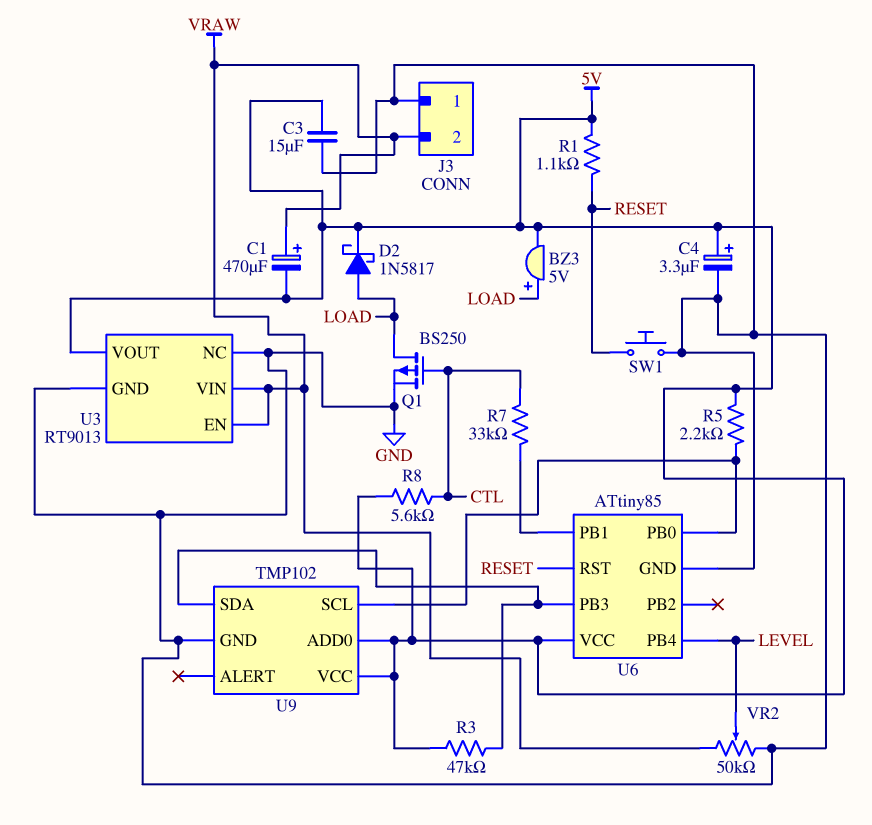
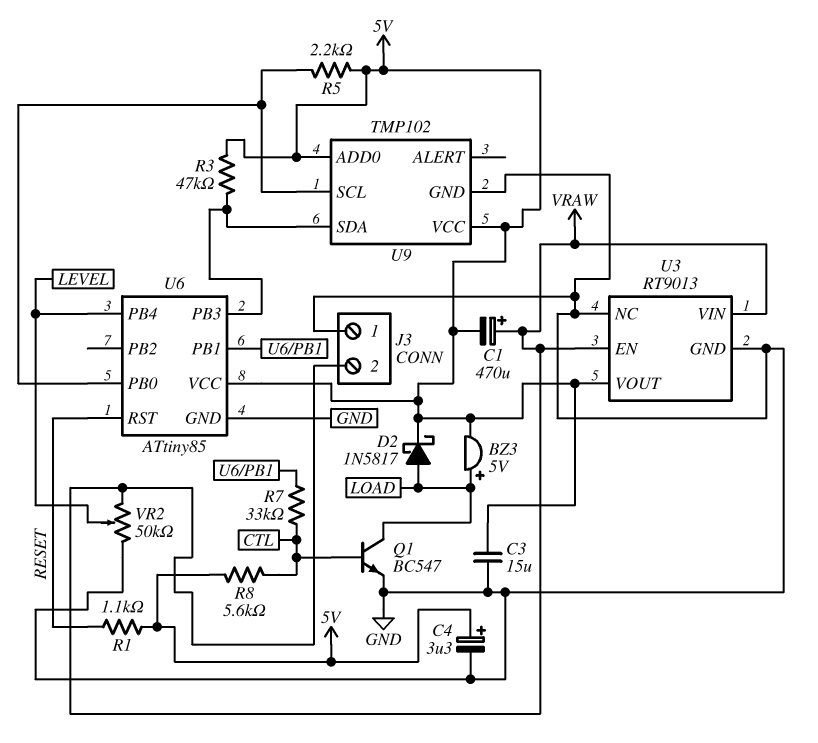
Q1: PMOS BS250 (G CTL, D LOAD, S GND) -> NPN BC547 (B CTL, C LOAD, E GND)
SW1: button (GND, RESET) -> none

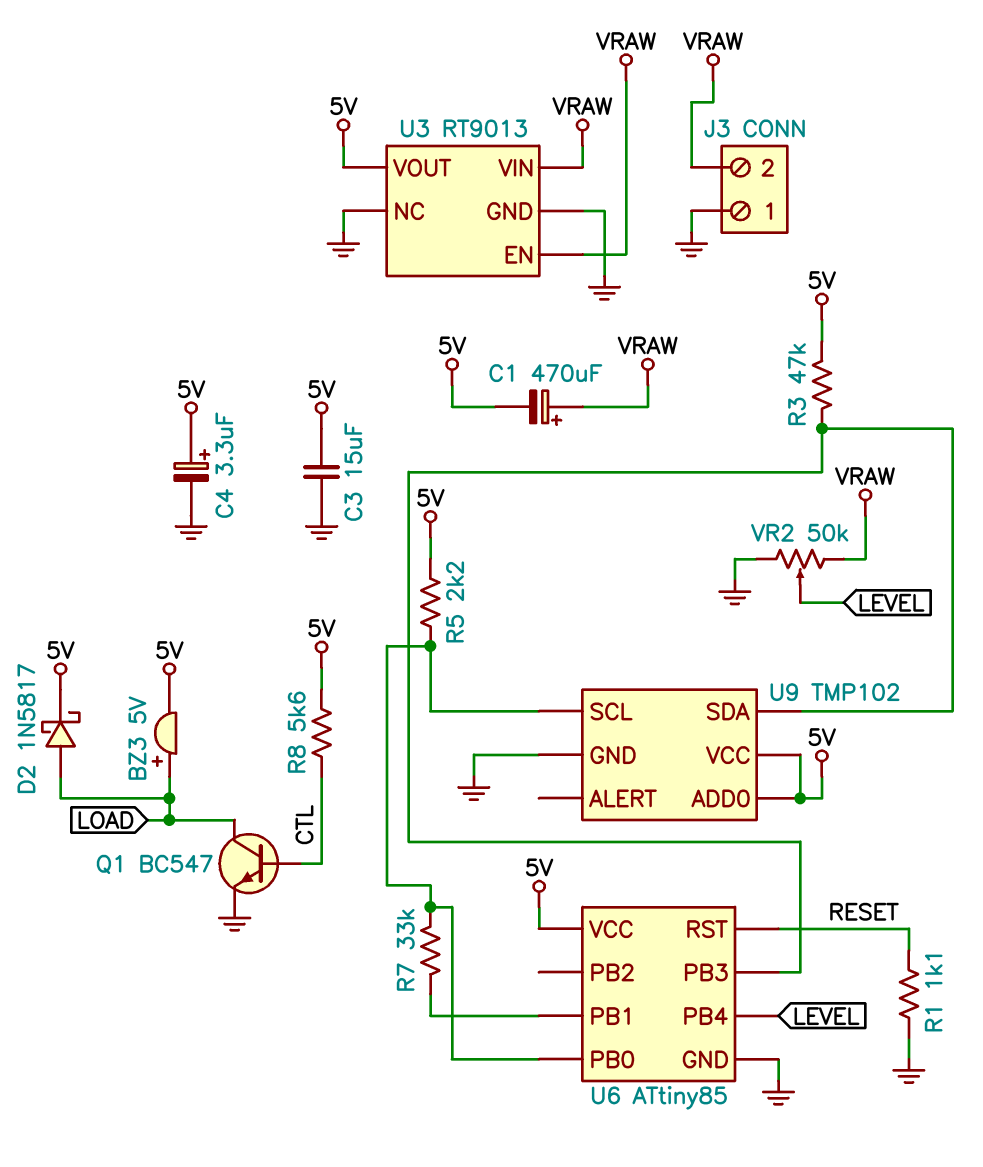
R1: 1.1k (5V, RESET) -> 1.1k (GND, RESET)
R7: 33k (CTL, U6/PB1) -> 33k (U6/PB0, U6/PB1)

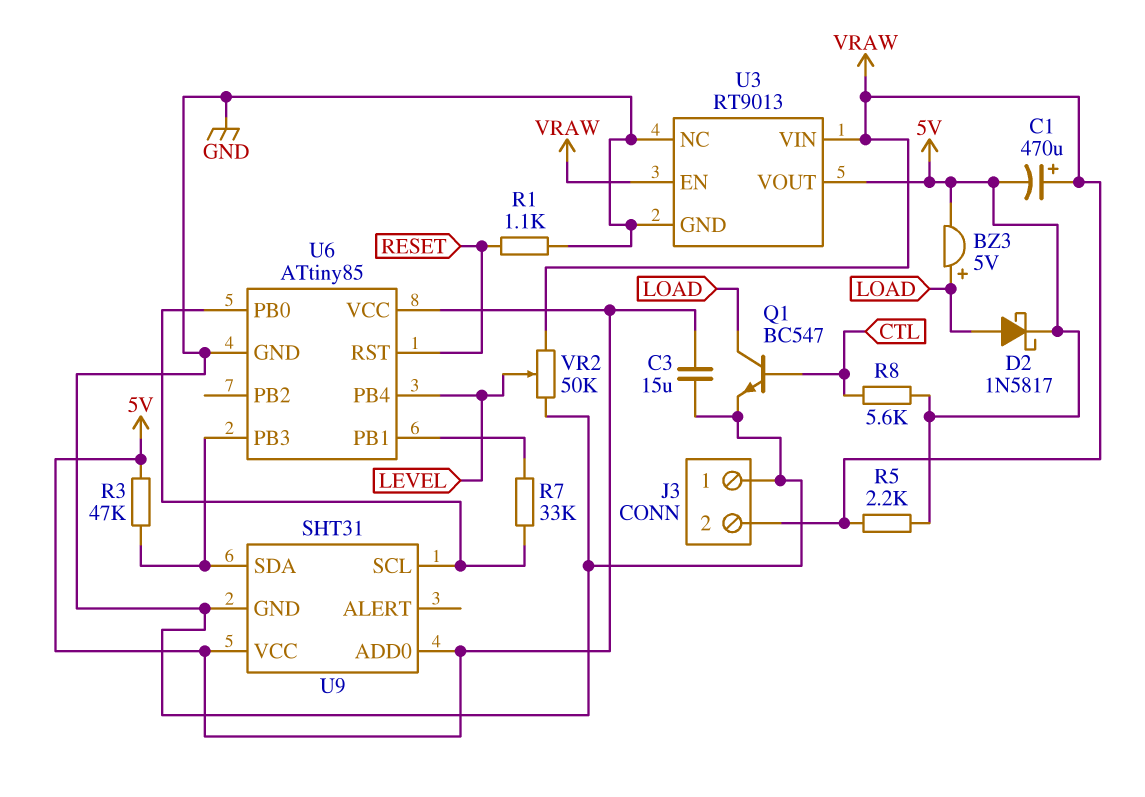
C4: 3.3uF (plus 5V, minus GND) -> none
R5: 2.2k (5V, U6/PB0) -> 2.2k (5V, VRAW)
U9: TMP102 -> SHT31

